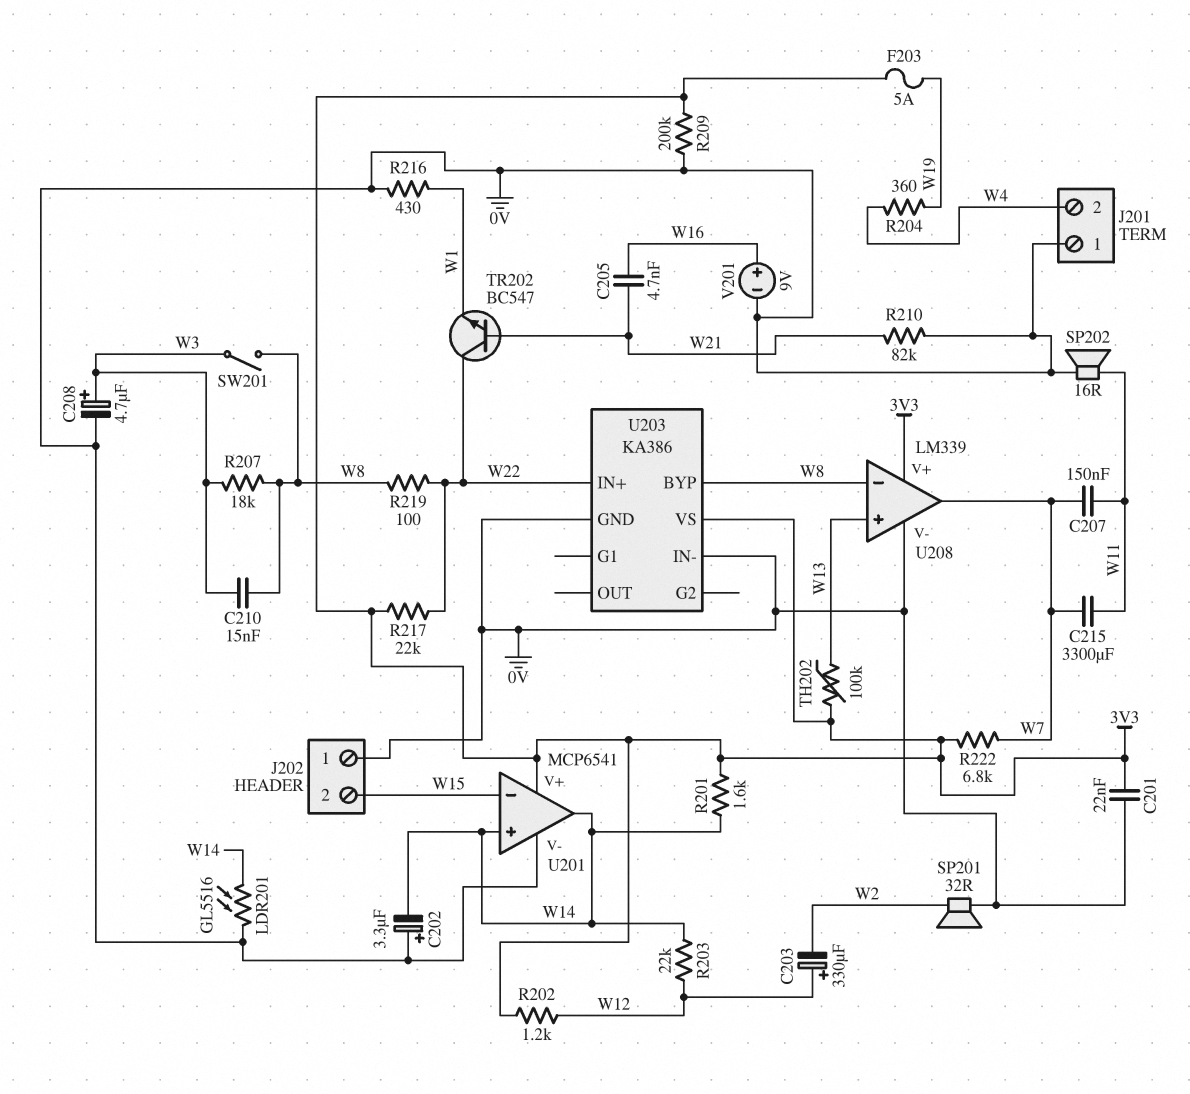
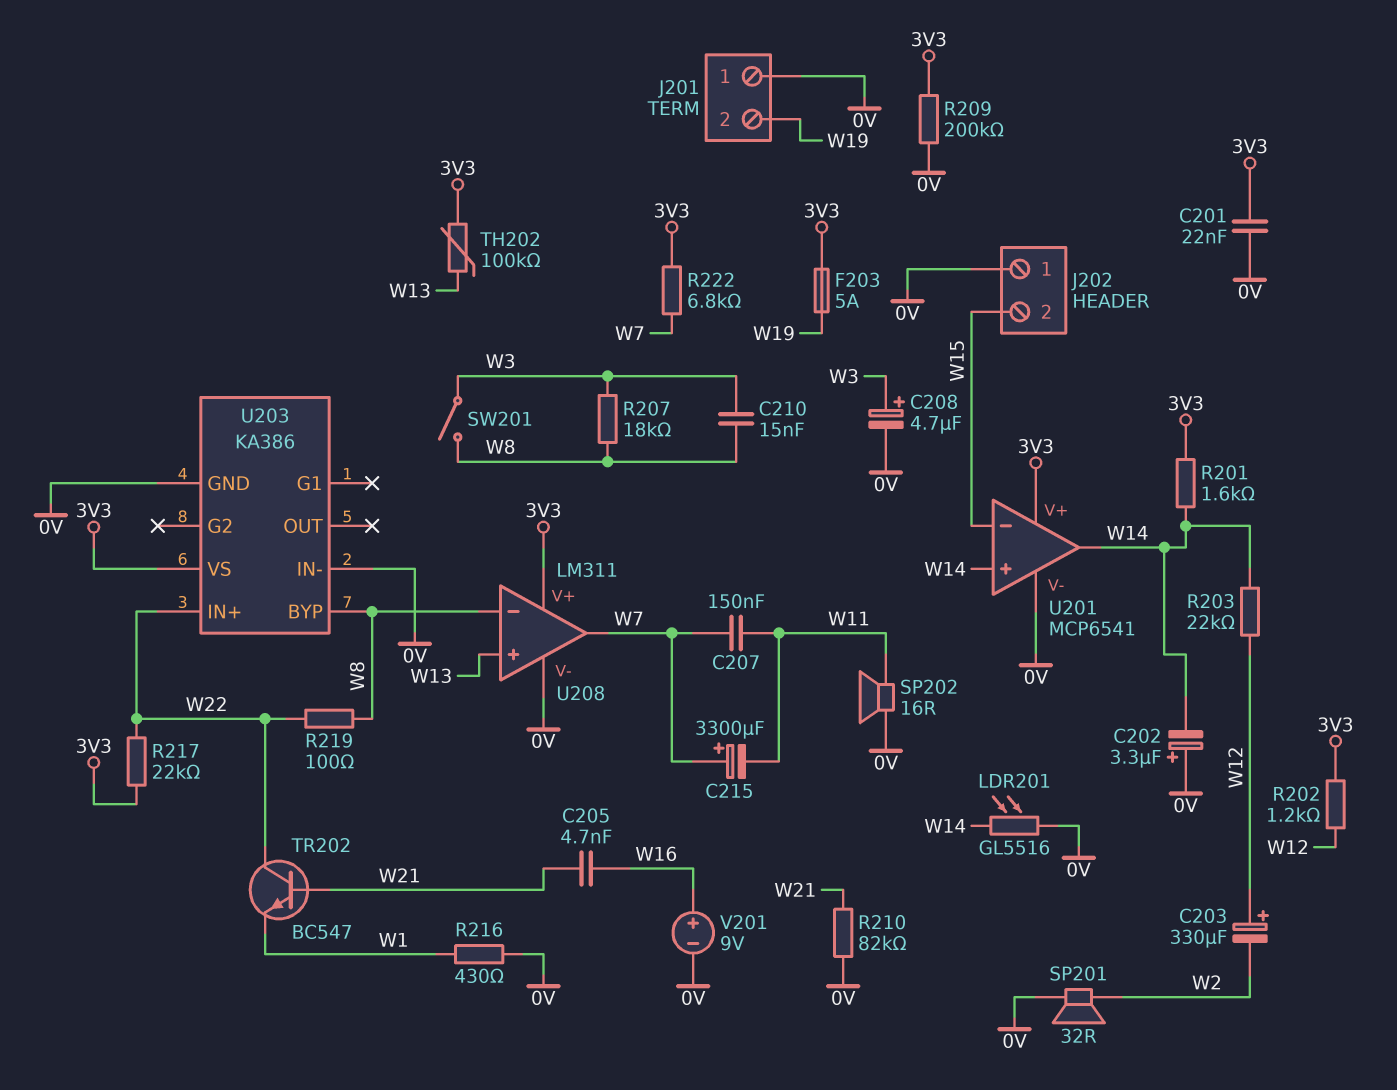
C215: 3300uF (W7, W11) -> 3300uF (plus W7, minus W11)
J201 pin 2: W4 -> W19
R204: 360 (W4, W19) -> none
U208: LM339 -> LM311

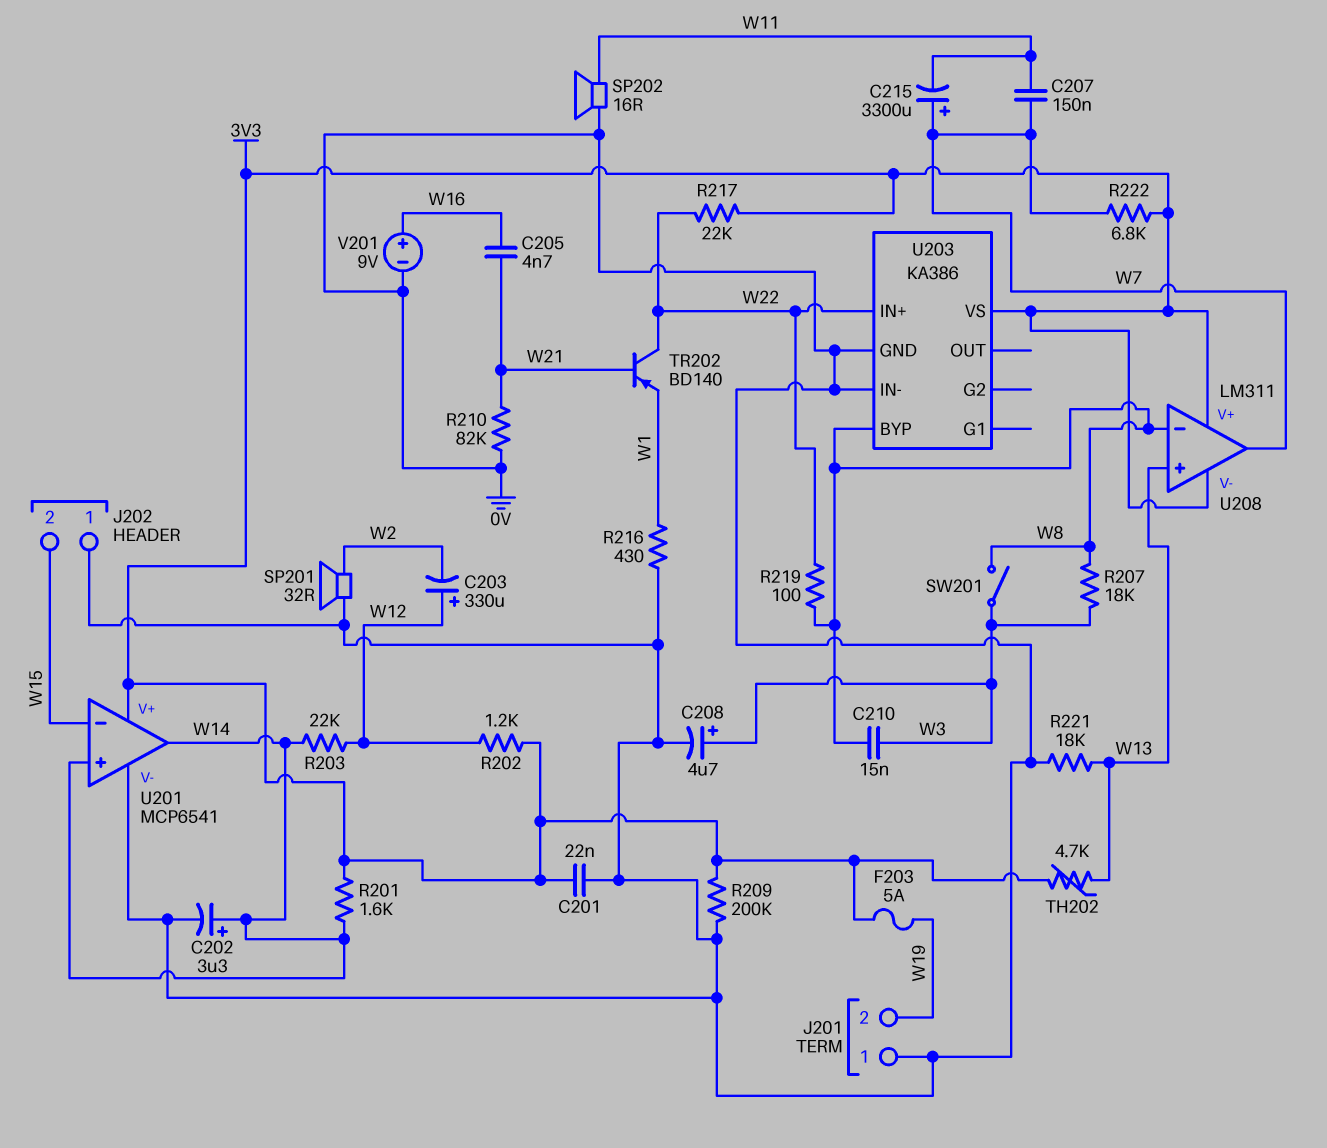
C202: 3.3uF (plus 0V, minus W14) -> 3.3uF (plus W14, minus 0V)
LDR201: GL5516 (0V, W14) -> none
R221: none -> 18k (0V, W13)
TH202: 100k (3V3, W13) -> 4.7k (3V3, W13)
TR202: NPN BC547 (B W21, C W22, E W1) -> PNP BD140 (B W21, C W22, E W1)
U208 pin V-: 0V -> 3V3

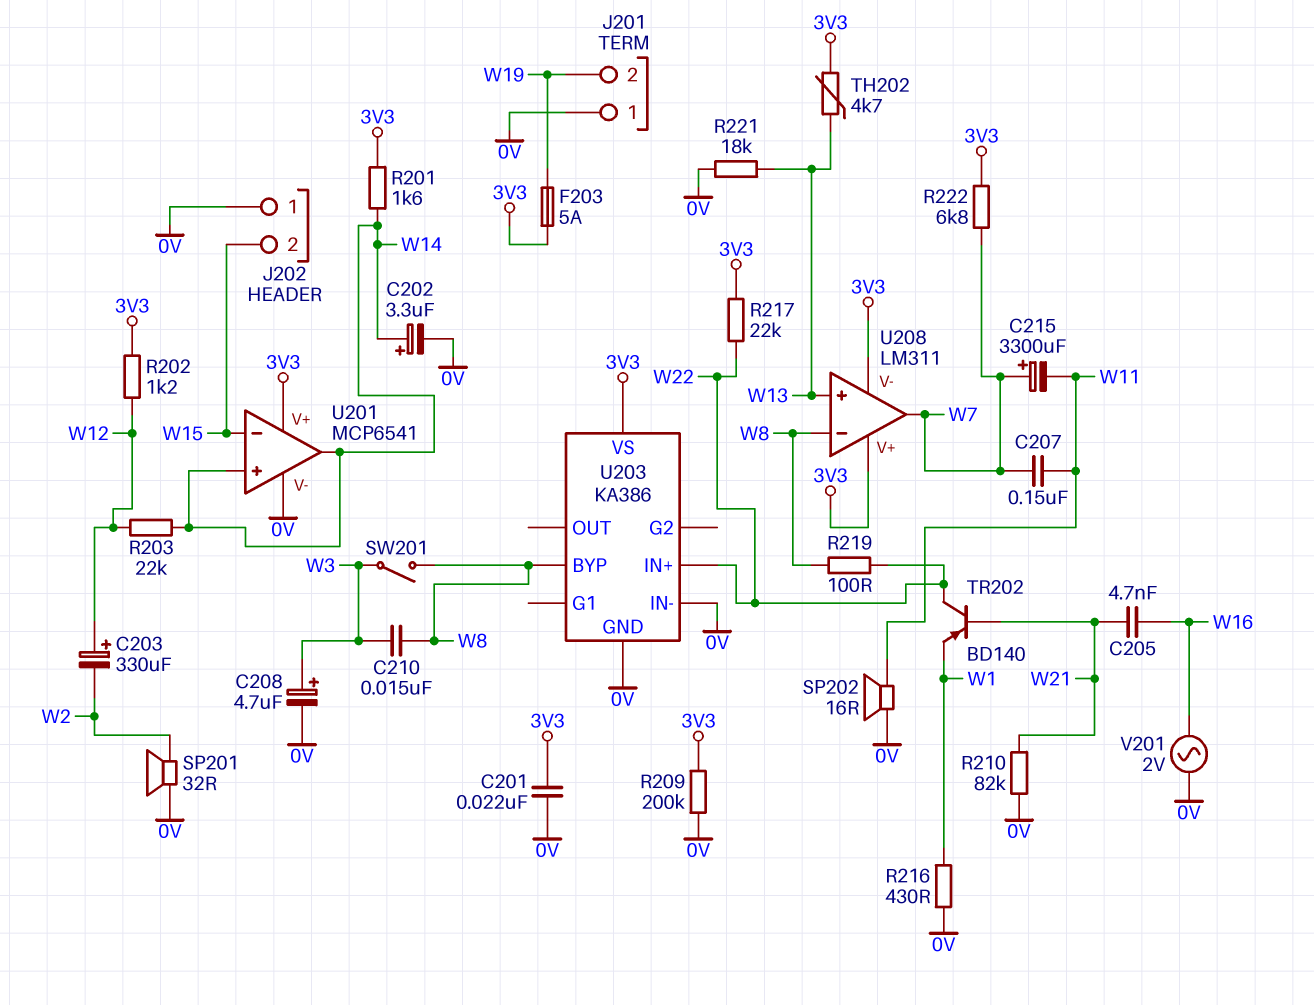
R207: 18k (W3, W8) -> none
V201: 9V (plus W16, minus 0V) -> AC 2V (0V, W16)

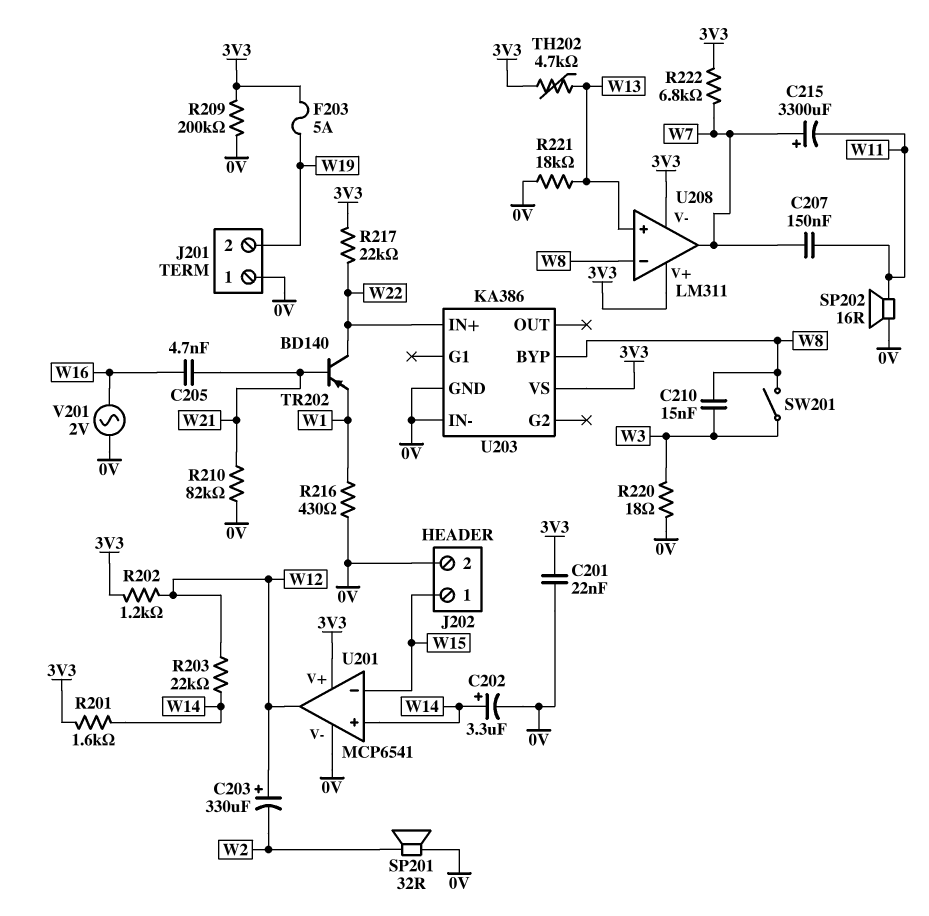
C208: 4.7uF (plus W3, minus 0V) -> none
J202 pin 1: 0V -> W15
J202 pin 2: W15 -> 0V
R219: 100 (W8, W22) -> none
R220: none -> 18 (0V, W3)
U201 pin out: W14 -> W12

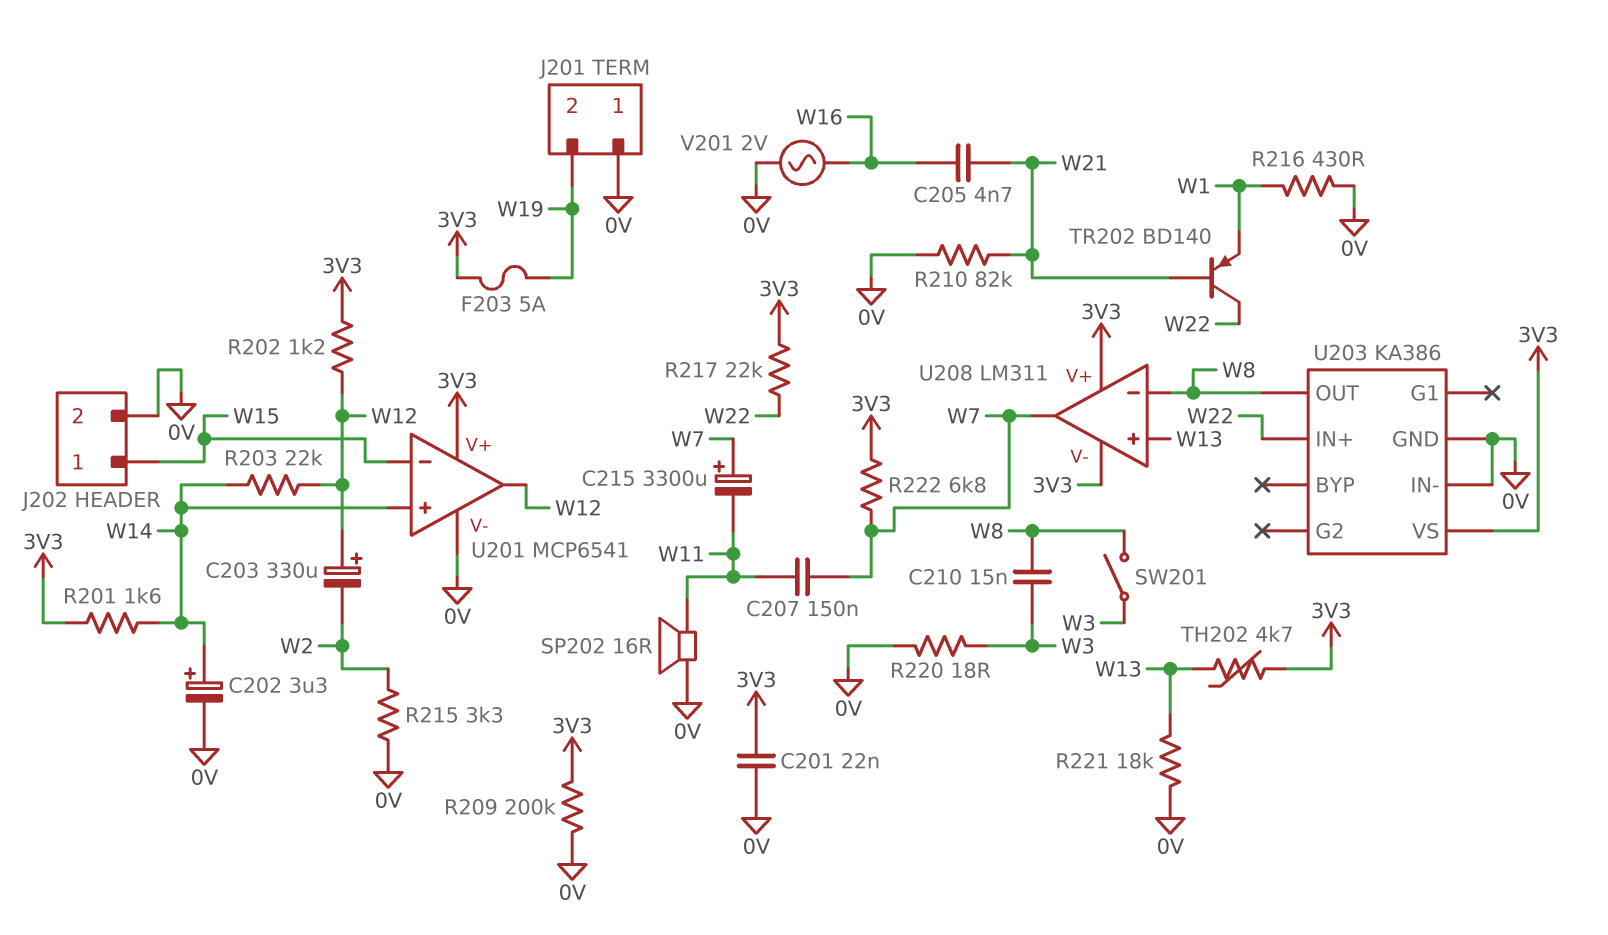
R215: none -> 3.3k (0V, W2)
SP201: speaker 32R (0V, W2) -> none
U203 pin BYP: W8 -> none
U203 pin OUT: none -> W8

